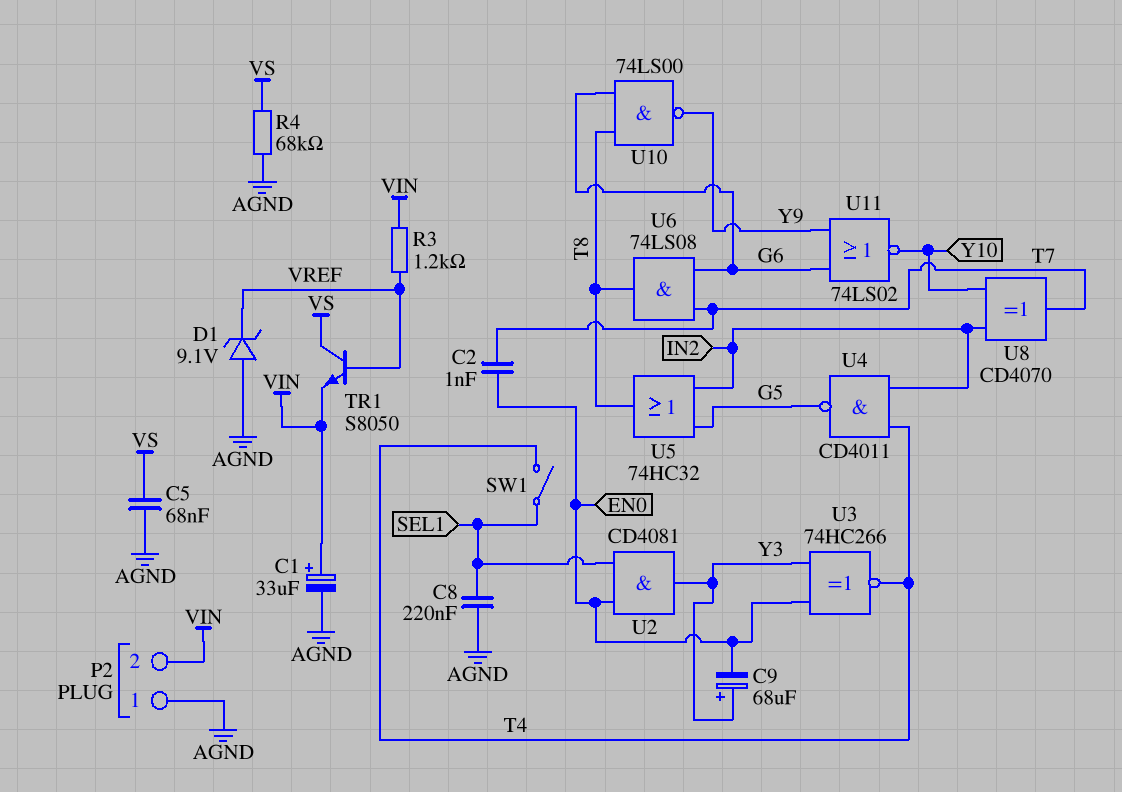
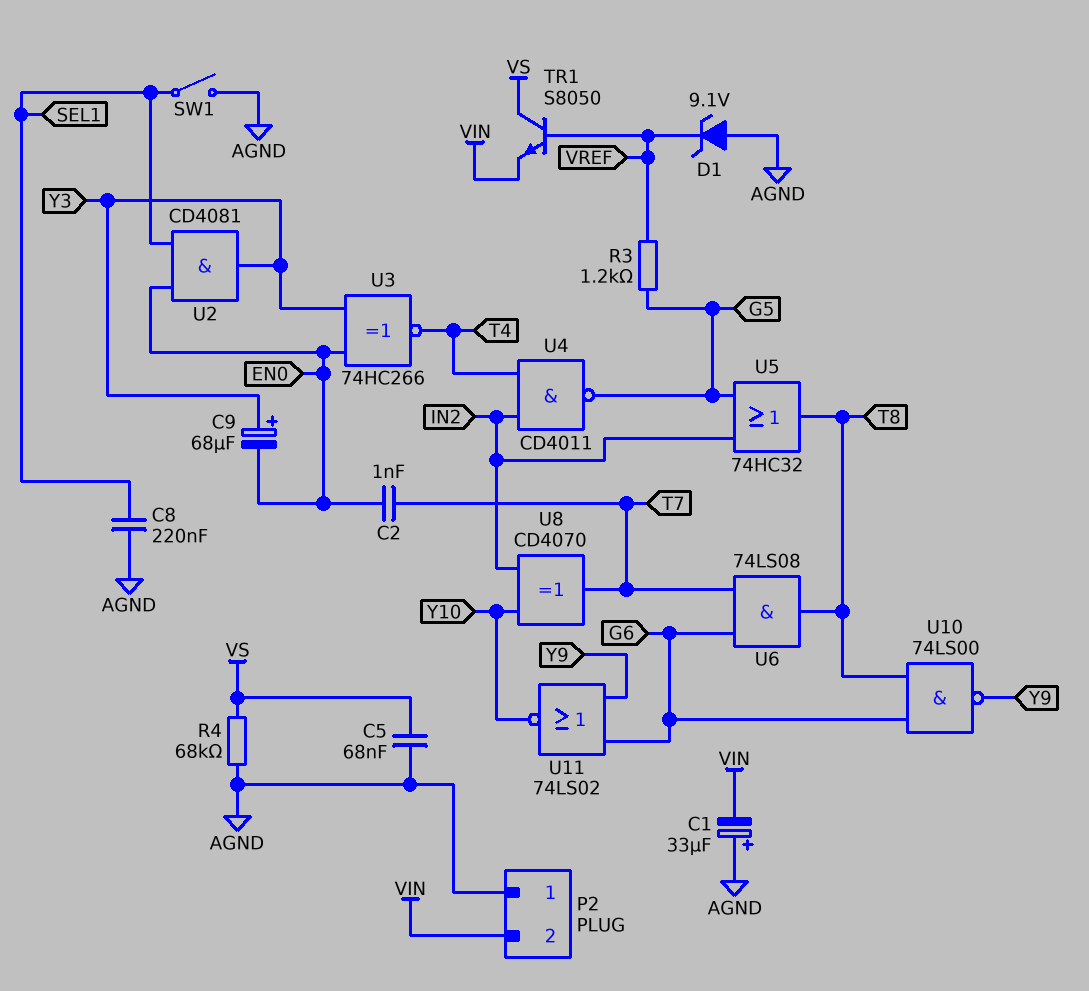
C1: 33uF (plus VIN, minus AGND) -> 33uF (plus AGND, minus VIN)
R3: 1.2k (VIN, VREF) -> 1.2k (G5, VREF)
SW1: switch (SEL1, T4) -> switch (AGND, SEL1)

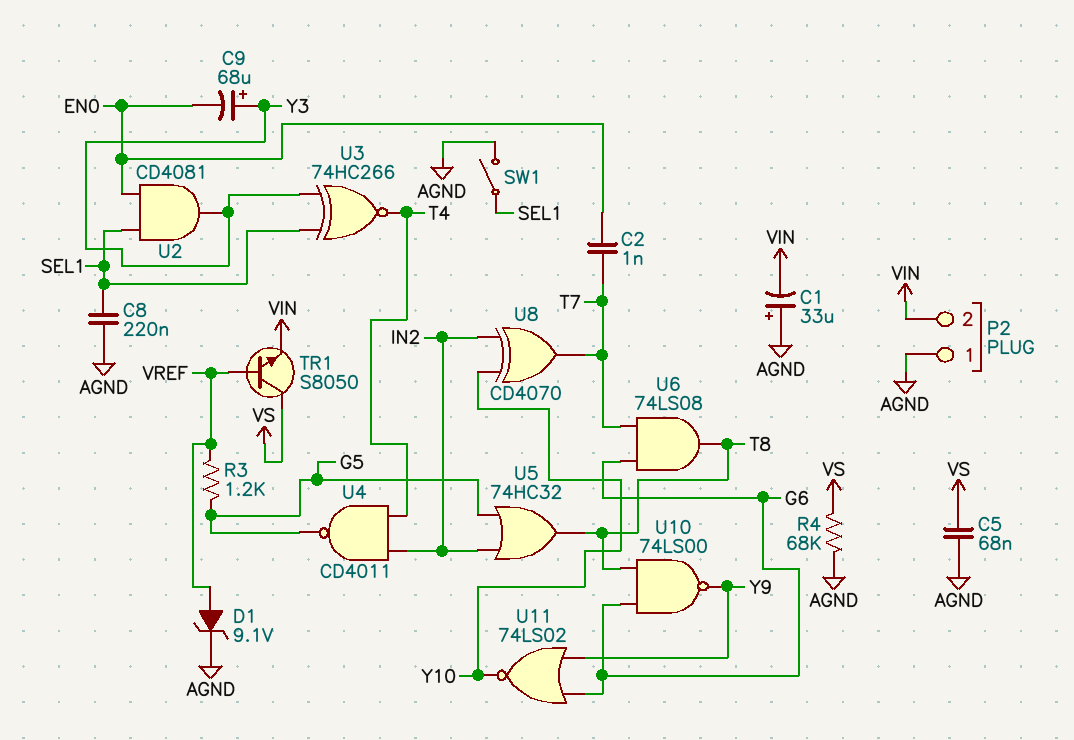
D1: zener 9.1V (A AGND, K VREF) -> zener 9.1V (A VREF, K AGND)
U3: XNOR 74HC266 (in EN0, in Y3, out T4) -> XNOR 74HC266 (in SEL1, in Y3, out T4)

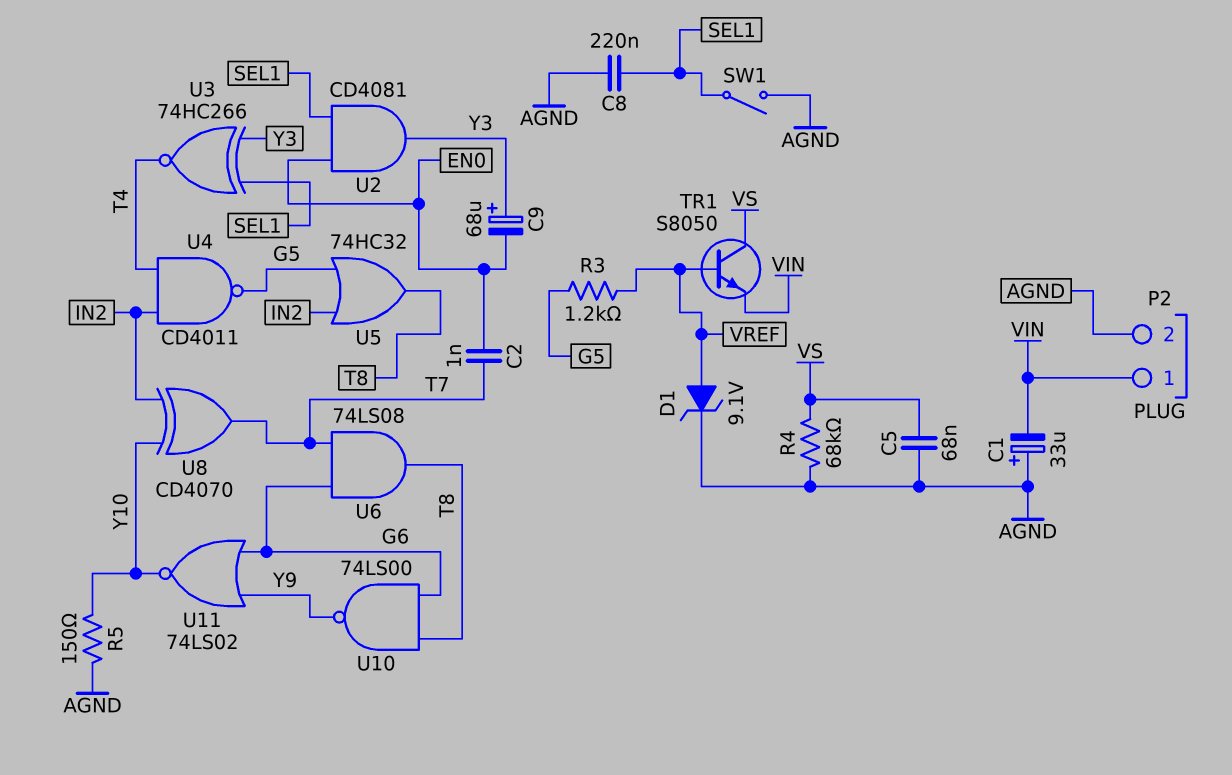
P2 pin 1: AGND -> VIN
P2 pin 2: VIN -> AGND
R5: none -> 150 (AGND, Y10)

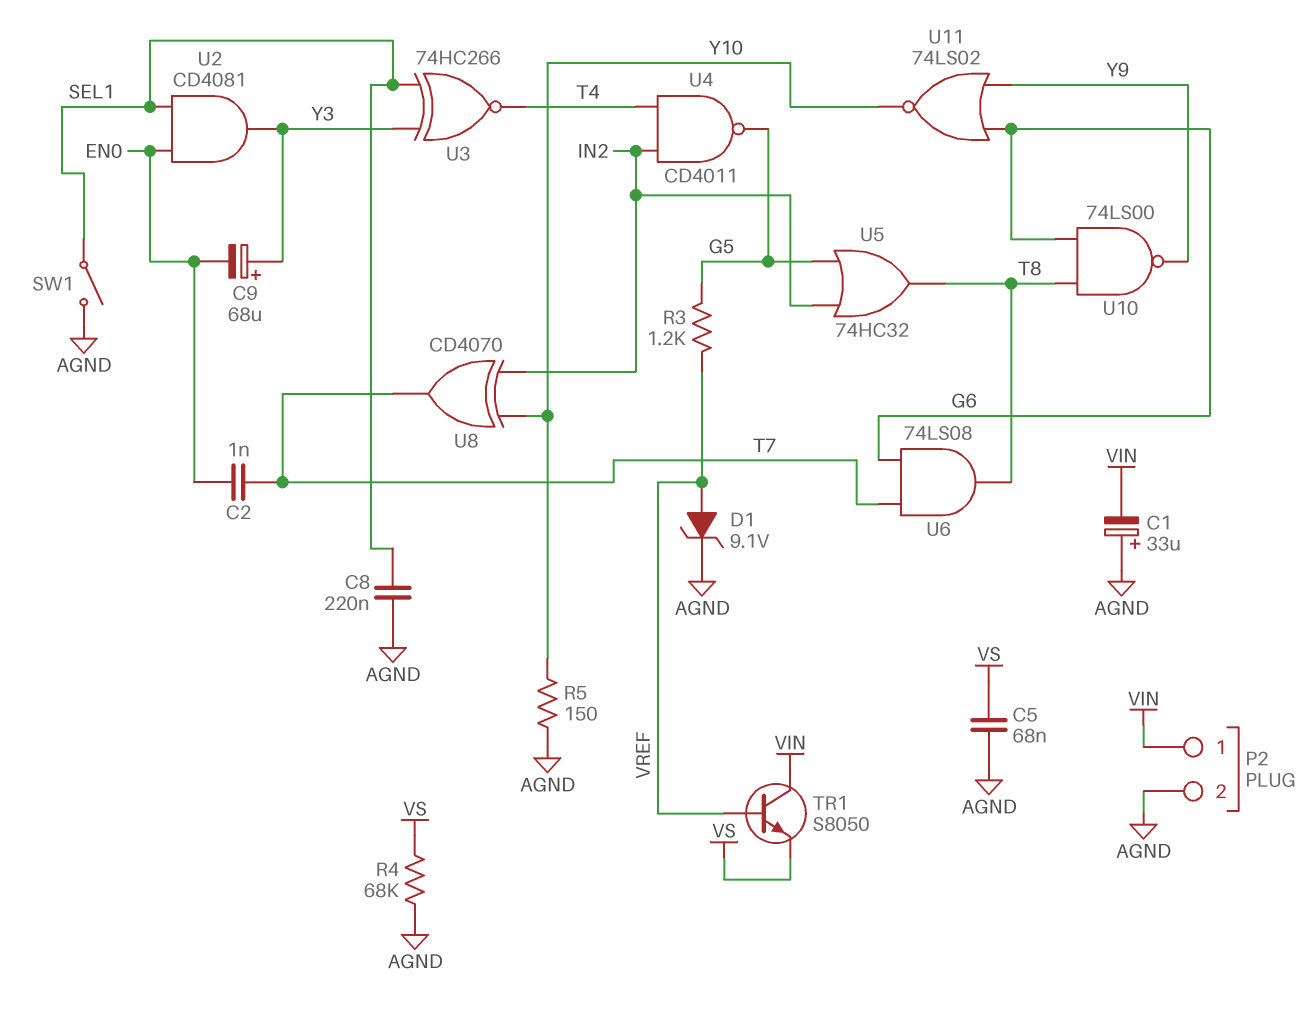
TR1: NPN S8050 (B VREF, C VS, E VIN) -> NPN S8050 (B VREF, C VIN, E VS)

